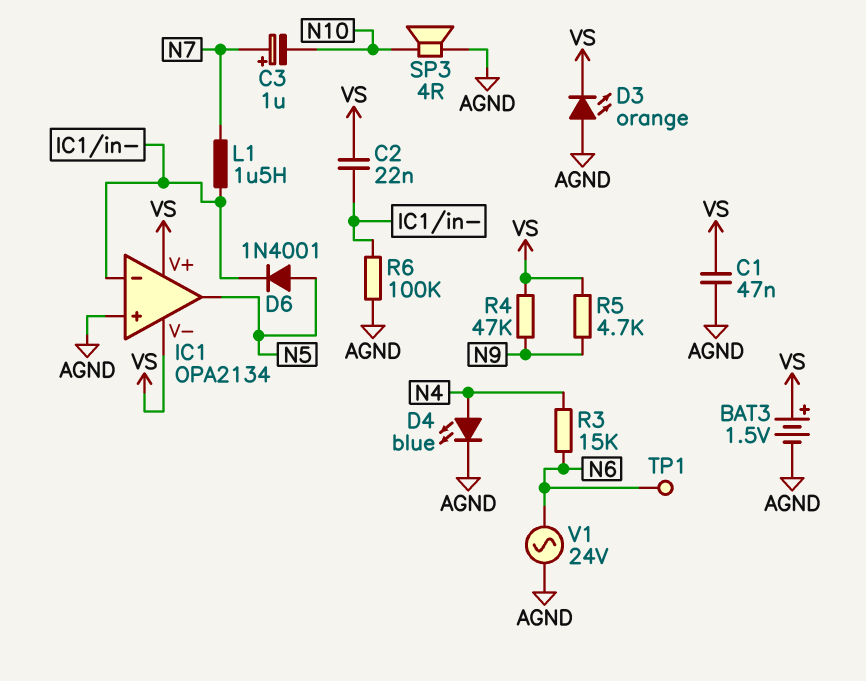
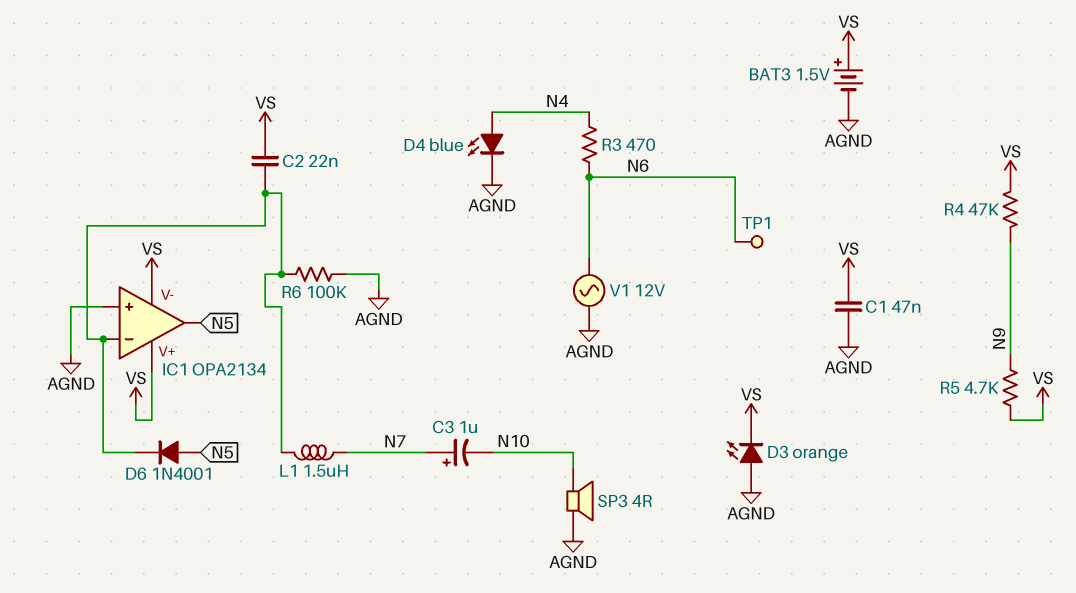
R3: 15k (N4, N6) -> 470 (N4, N6)
V1: AC 24V (AGND, N6) -> AC 12V (AGND, N6)

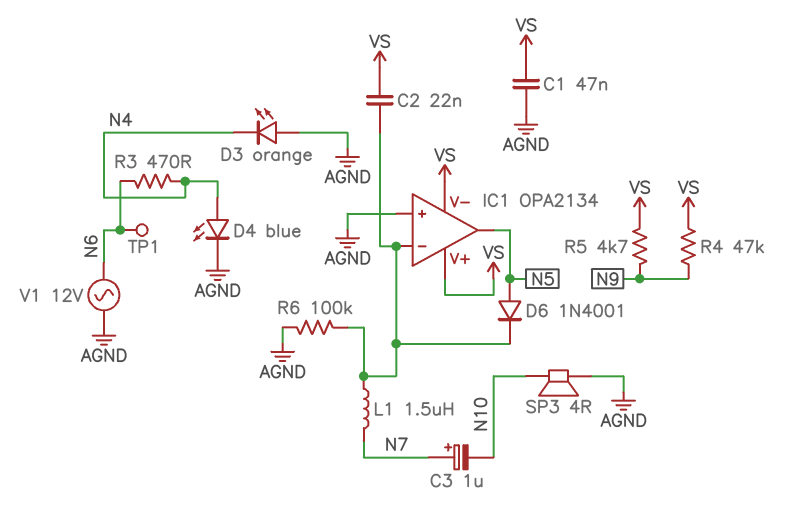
BAT3: 1.5V (plus VS, minus AGND) -> none
D3: LED orange (A AGND, K VS) -> LED orange (A AGND, K N4)

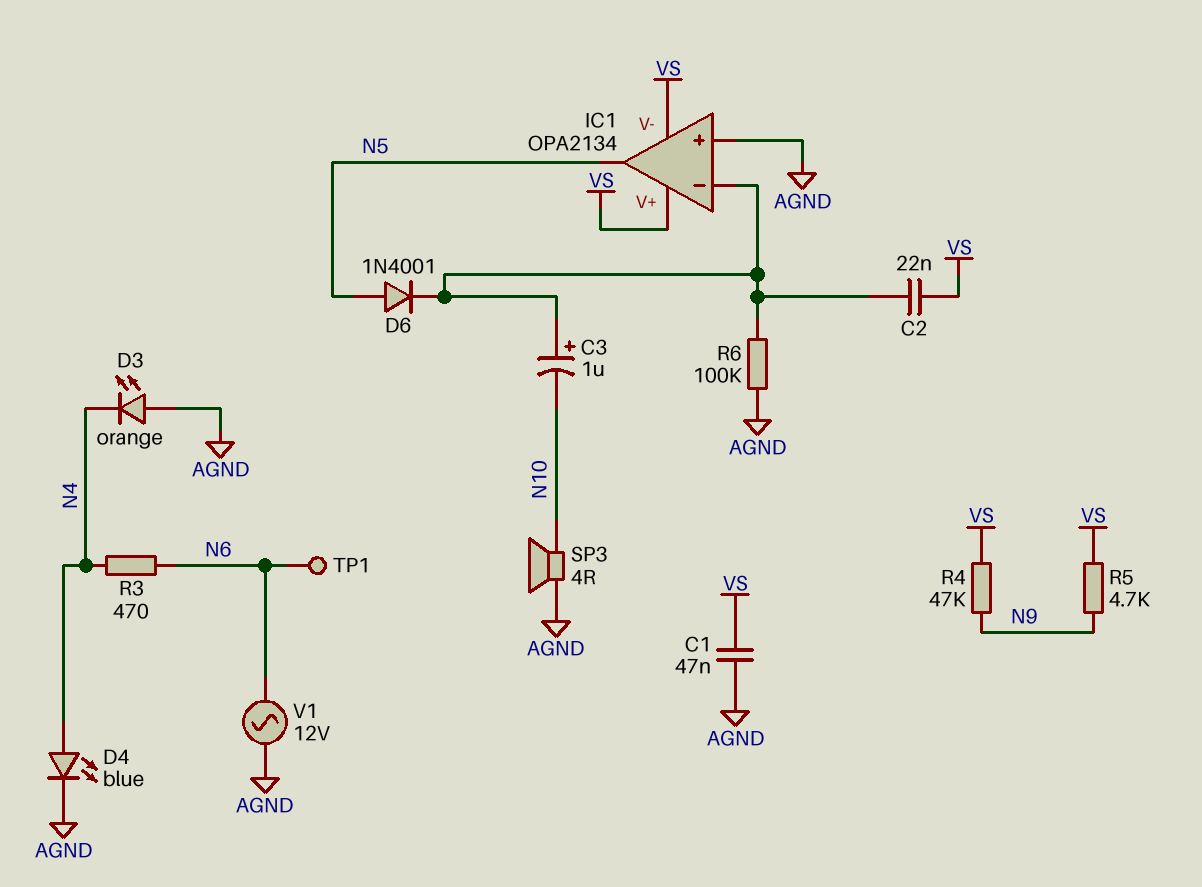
C3: 1uF (plus N7, minus N10) -> 1uF (plus IC1/in-, minus N10)
L1: 1.5uH (IC1/in-, N7) -> none

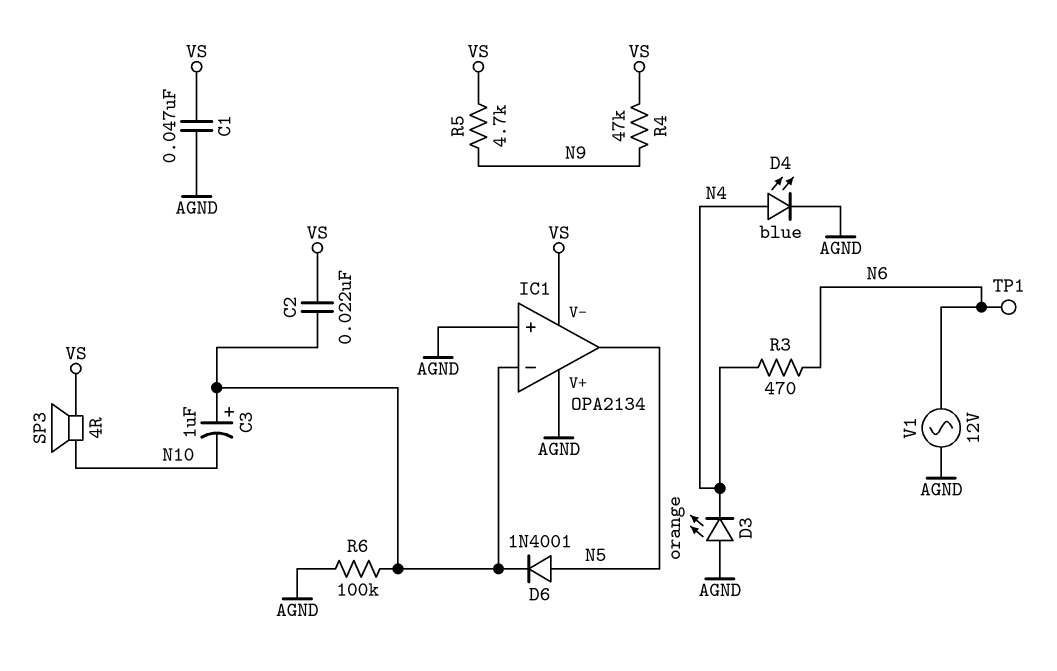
IC1 pin V+: VS -> AGND
SP3: speaker 4R (AGND, N10) -> speaker 4R (N10, VS)

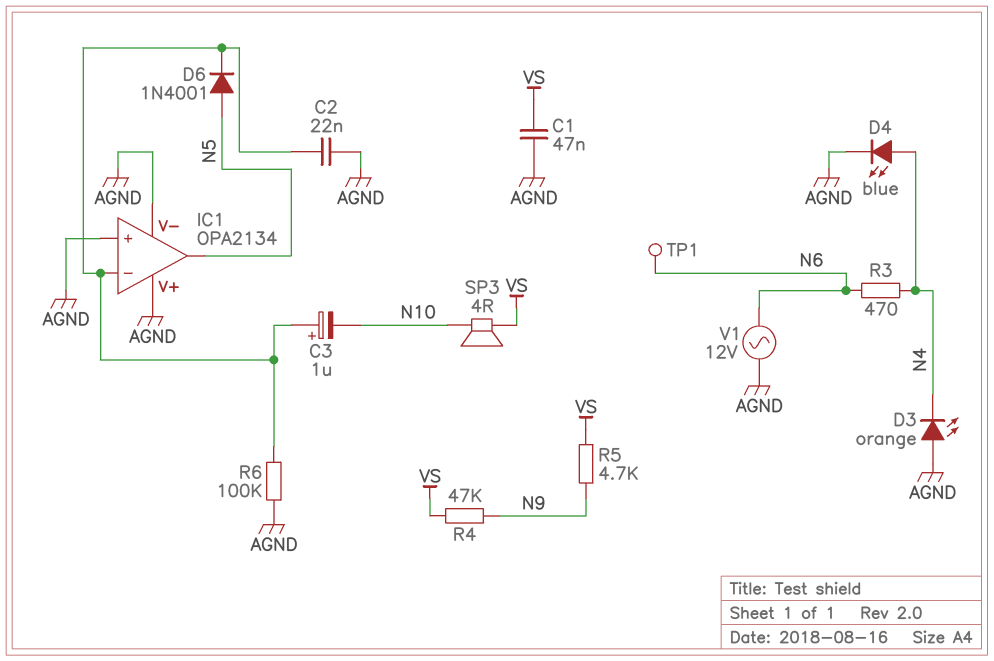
C2: 22nF (IC1/in-, VS) -> 22nF (AGND, IC1/in-)
IC1 pin V-: VS -> AGND

